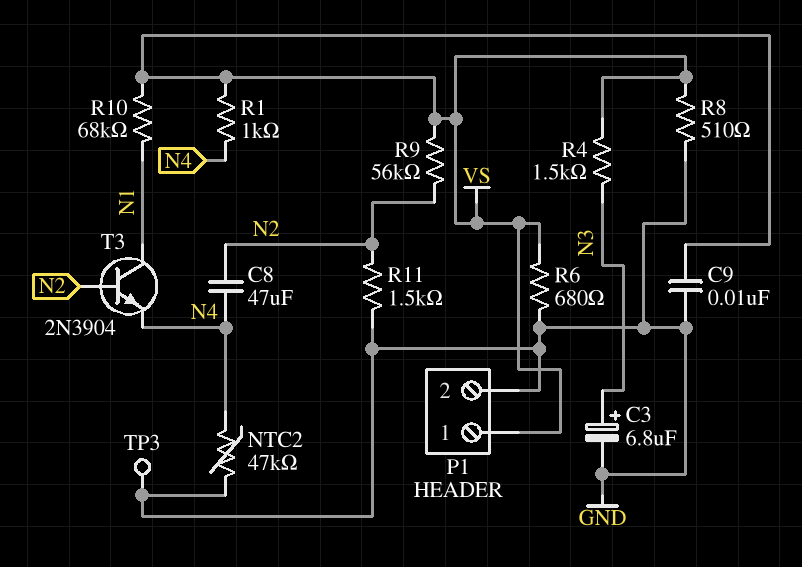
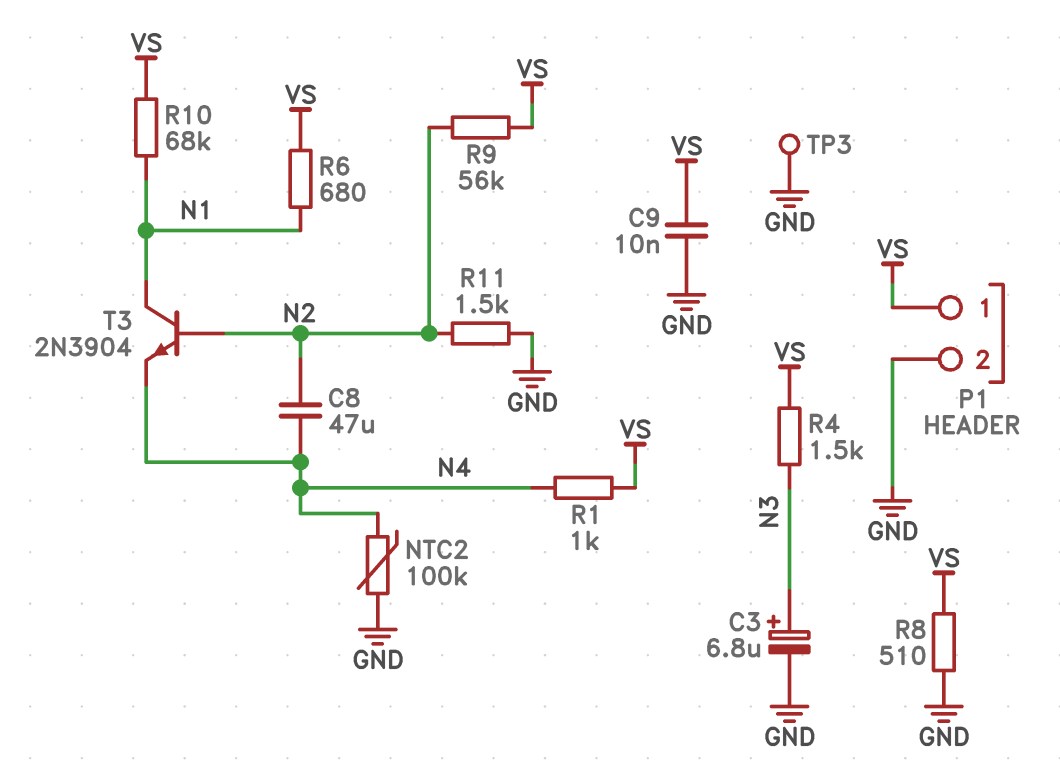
NTC2: 47k (GND, N4) -> 100k (GND, N4)
R6: 680 (GND, VS) -> 680 (N1, VS)

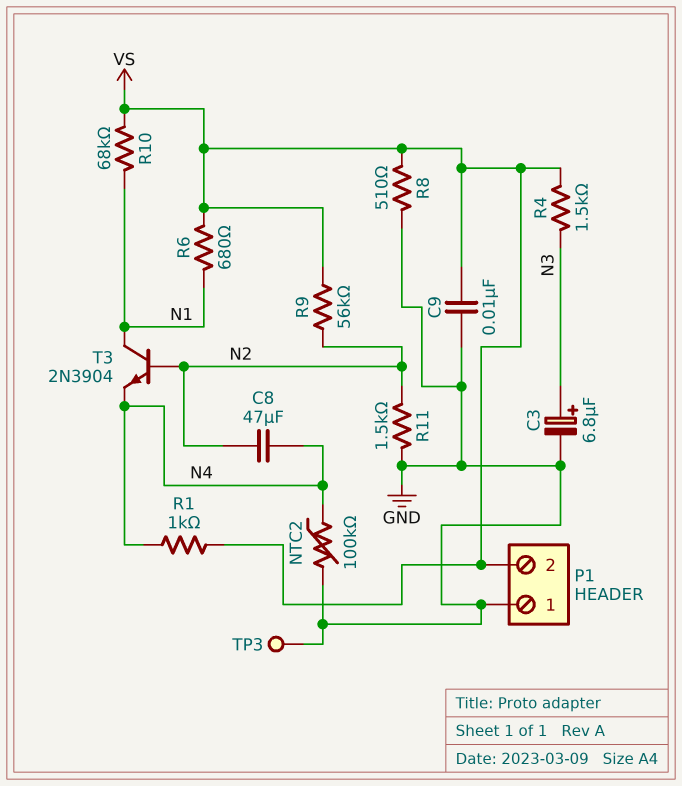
P1 pin 1: VS -> GND
P1 pin 2: GND -> VS

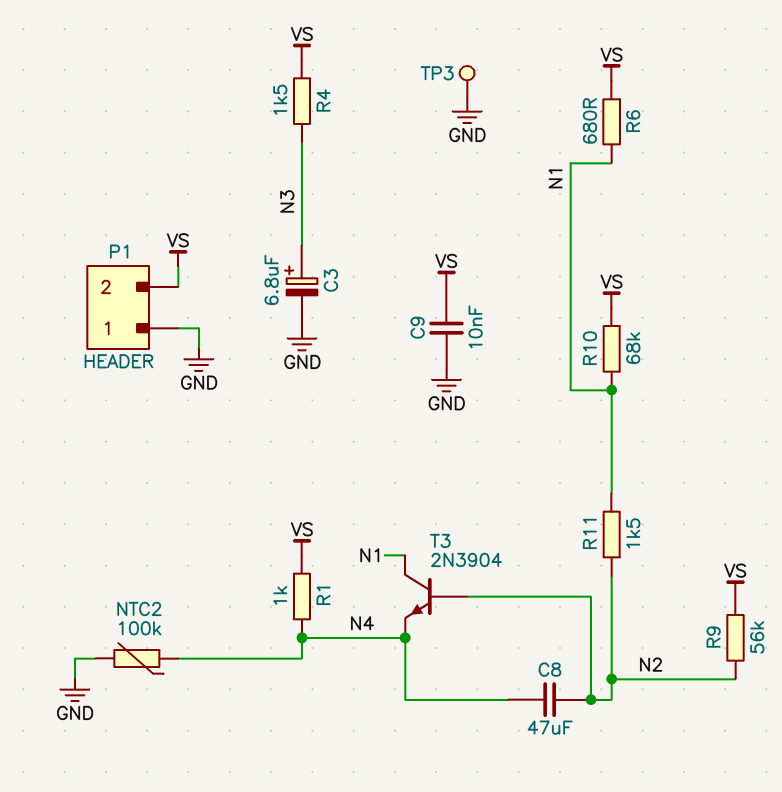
R8: 510 (GND, VS) -> none
R11: 1.5k (GND, N2) -> 1.5k (N1, N2)

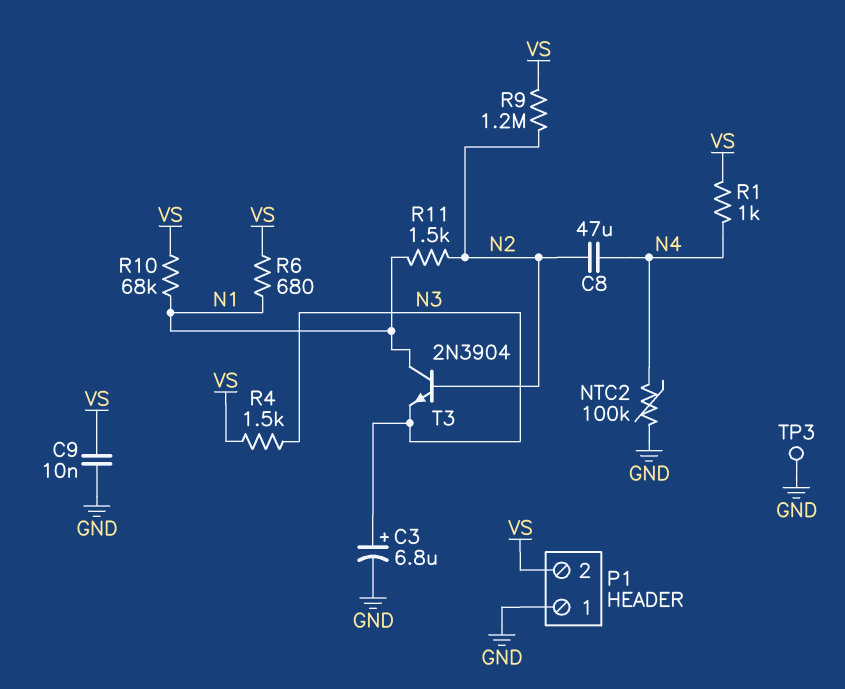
R9: 56k (N2, VS) -> 1.2M (N2, VS)
T3: NPN 2N3904 (B N2, C N1, E N4) -> NPN 2N3904 (B N2, C N1, E N3)

